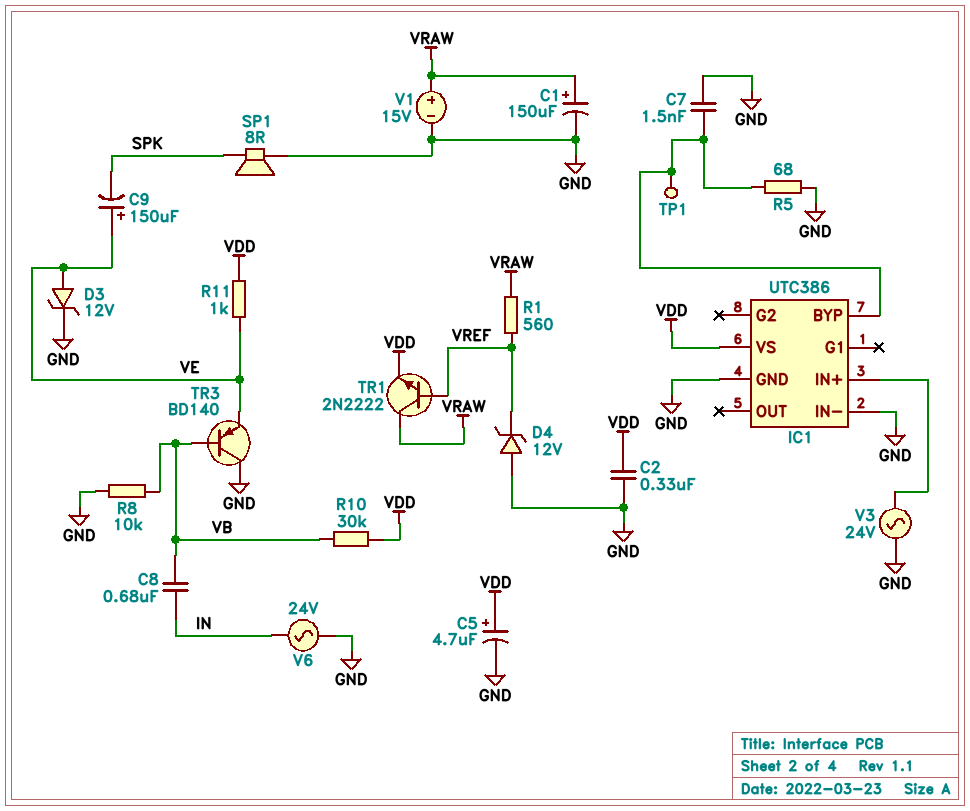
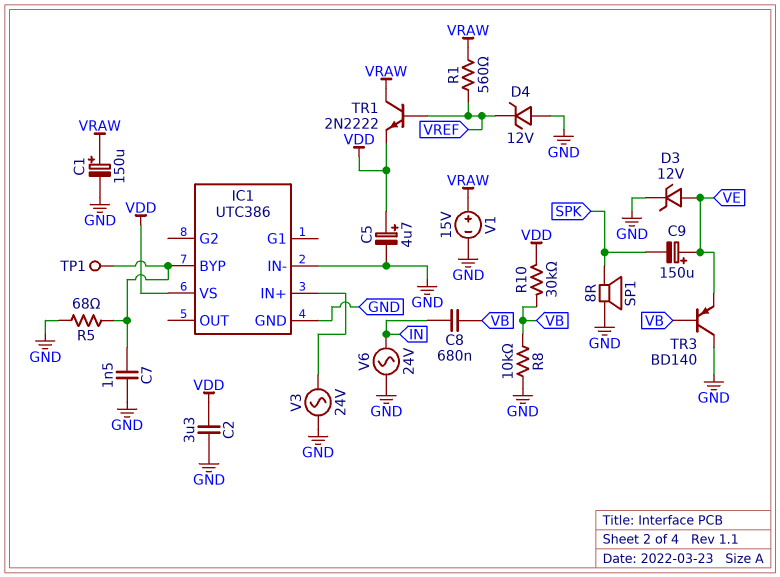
C2: 330nF (GND, VDD) -> 3.3uF (GND, VDD)
R11: 1k (VDD, VE) -> none

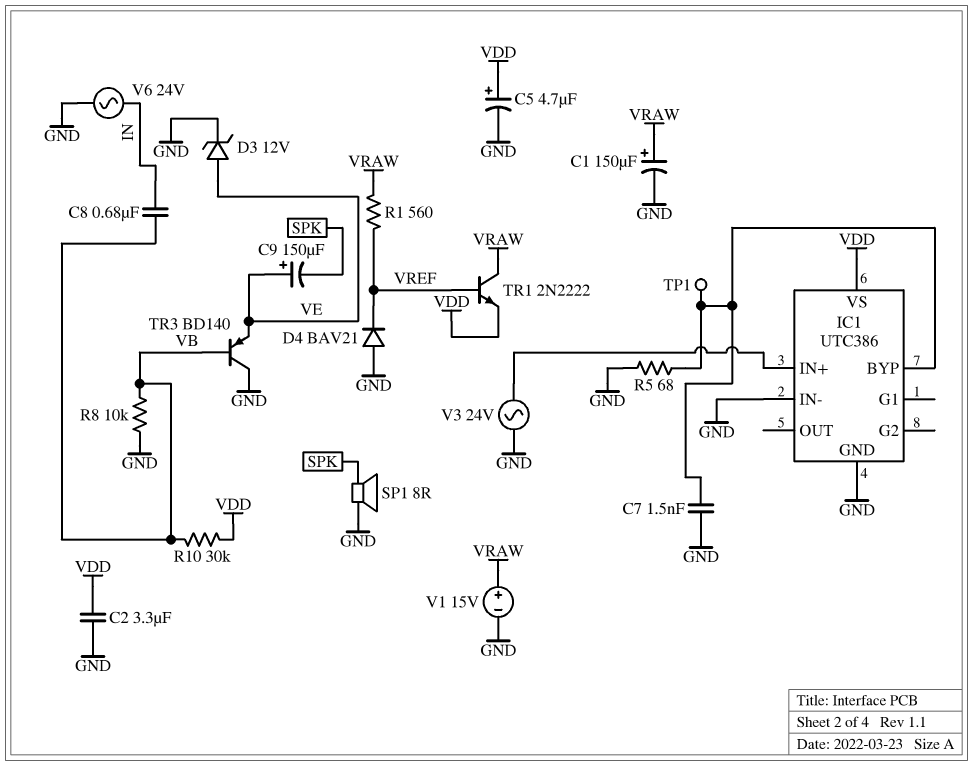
D4: zener 12V (A GND, K VREF) -> diode BAV21 (A GND, K VREF)

